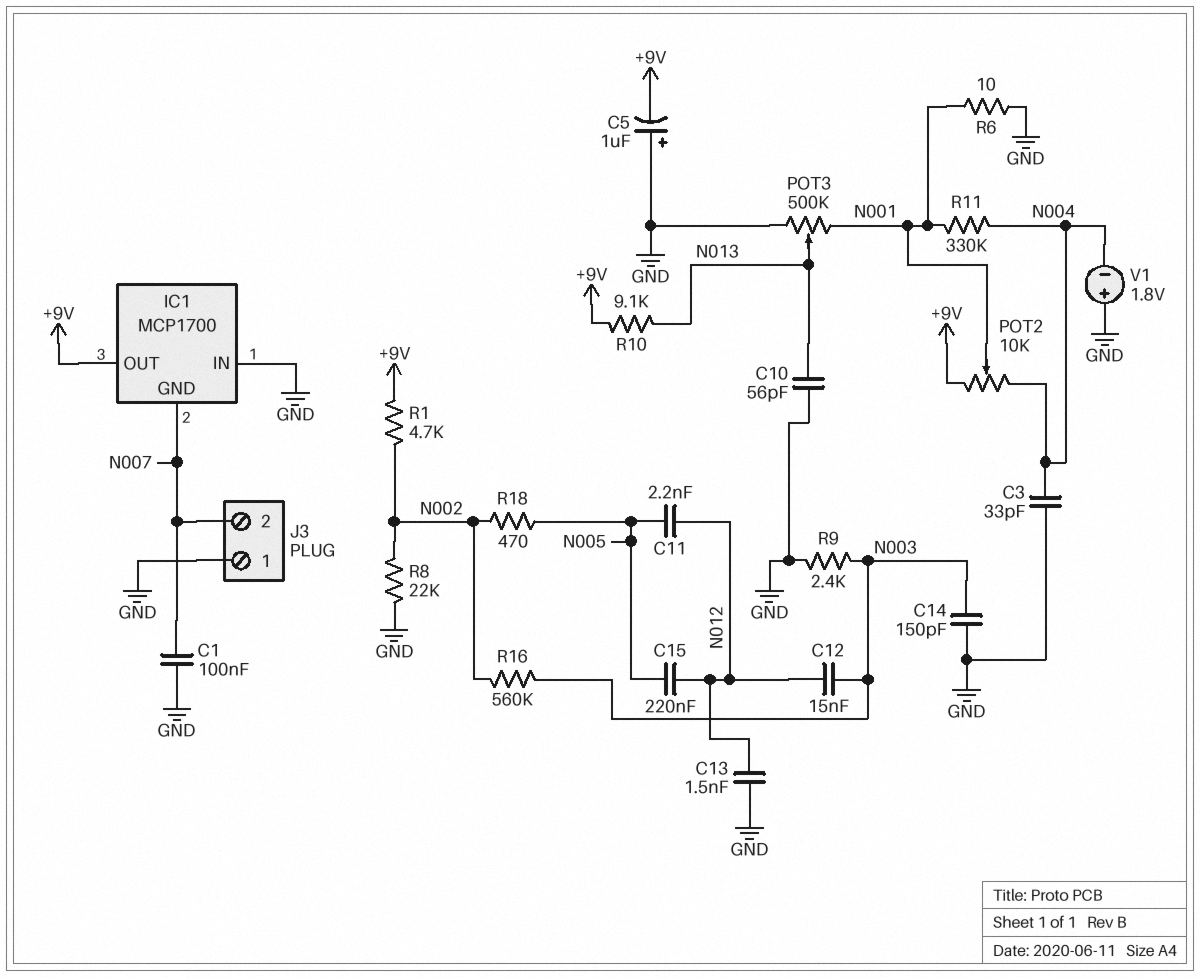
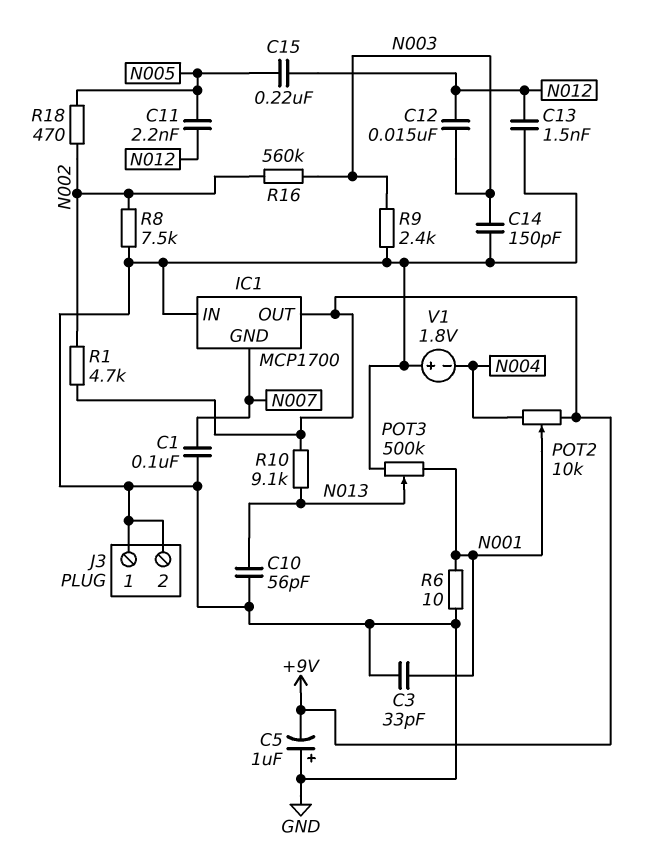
C3: 33pF (GND, N004) -> 33pF (GND, N001)
J3 pin 2: N007 -> GND
R8: 22k (GND, N002) -> 7.5k (GND, N002)
R11: 330k (N001, N004) -> none

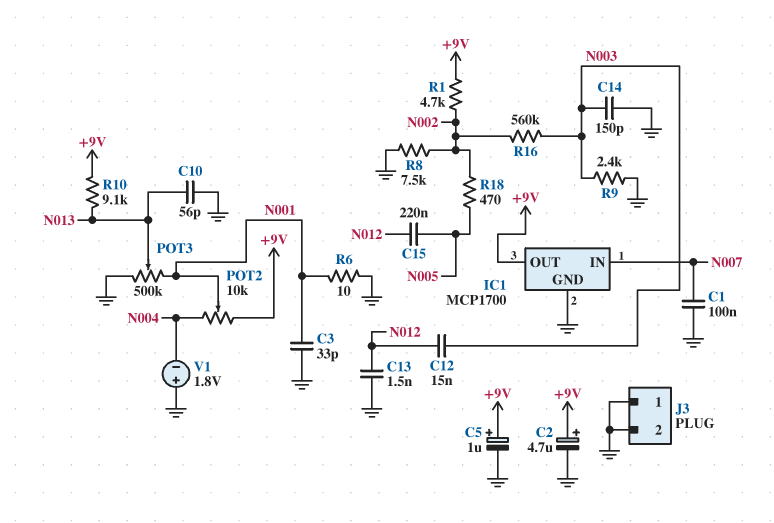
C2: none -> 4.7uF (plus +9V, minus GND)
C5: 1uF (plus GND, minus +9V) -> 1uF (plus +9V, minus GND)
C11: 2.2nF (N005, N012) -> none
IC1 pin GND: N007 -> GND
IC1 pin IN: GND -> N007

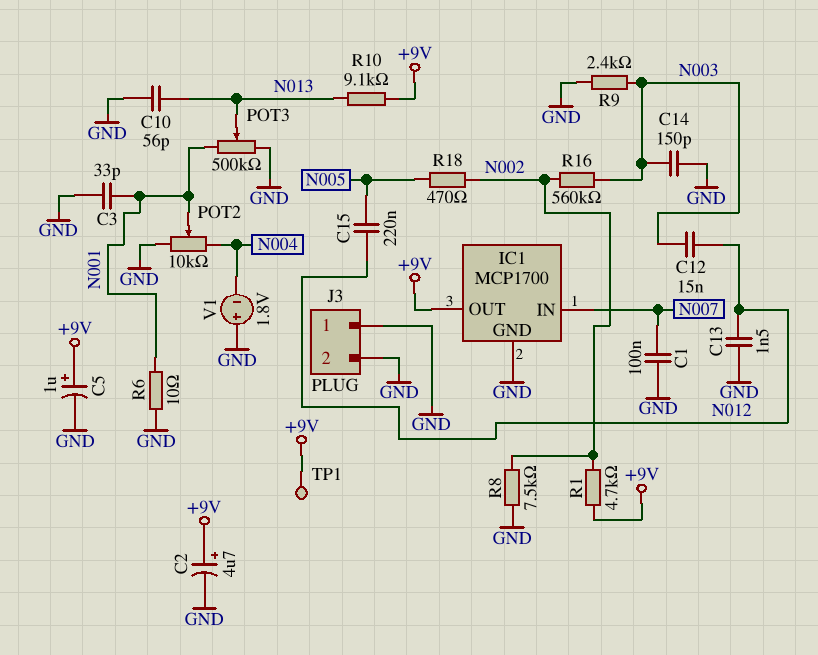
POT2: 10k (+9V, N004, wiper N001) -> 10k (GND, N004, wiper N001)
TP1: none -> test point (+9V)

